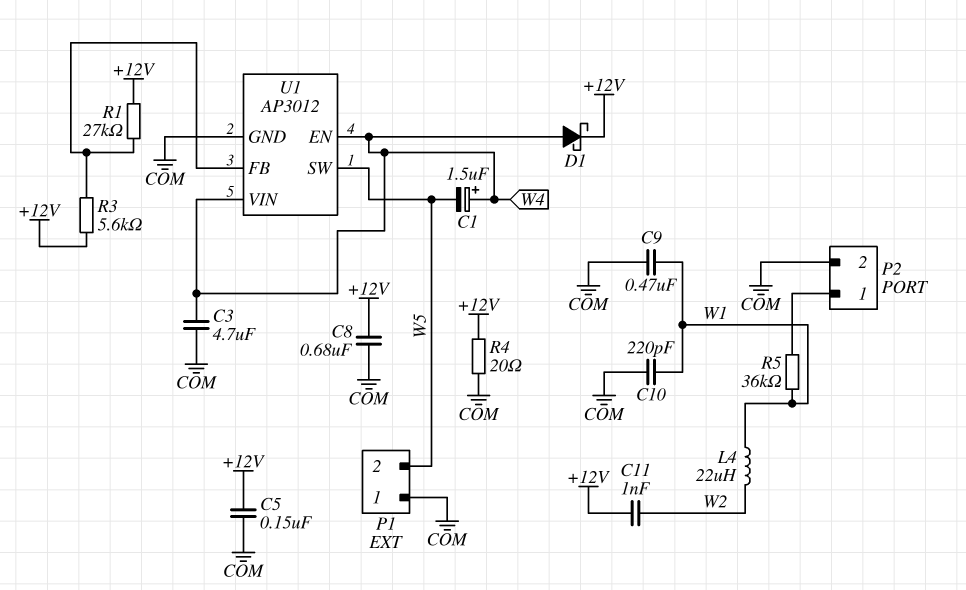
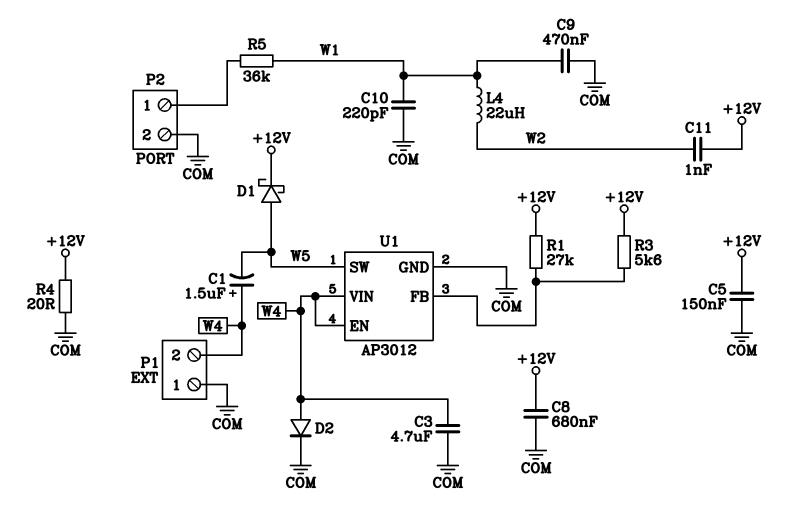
D1: schottky (A W4, K +12V) -> schottky (A W5, K +12V)
D2: none -> diode (A W4, K COM)
P1 pin 2: W5 -> W4

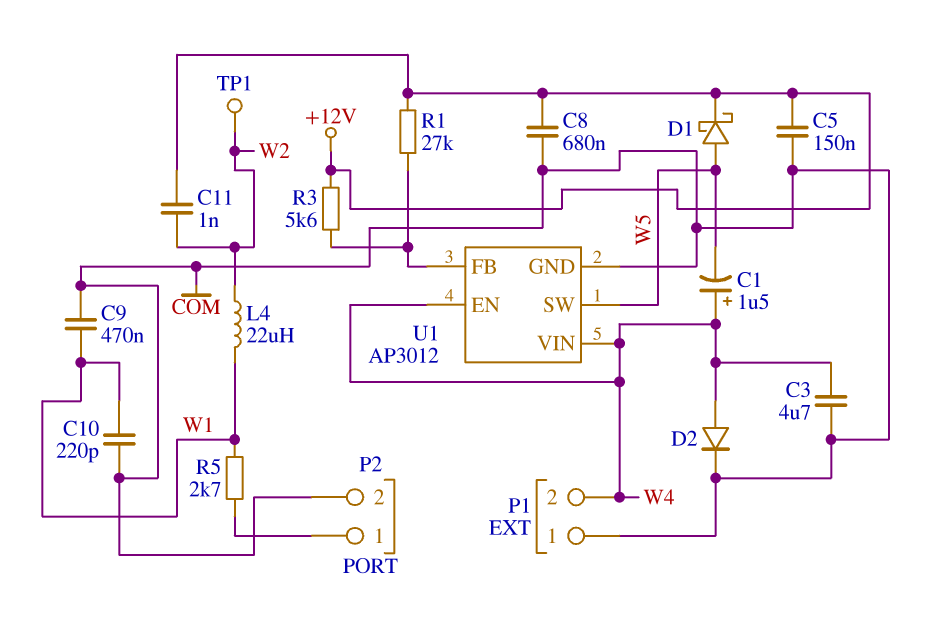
R4: 20 (+12V, COM) -> none
R5: 36k (P2/1, W1) -> 2.7k (P2/1, W1)
TP1: none -> test point (W2)

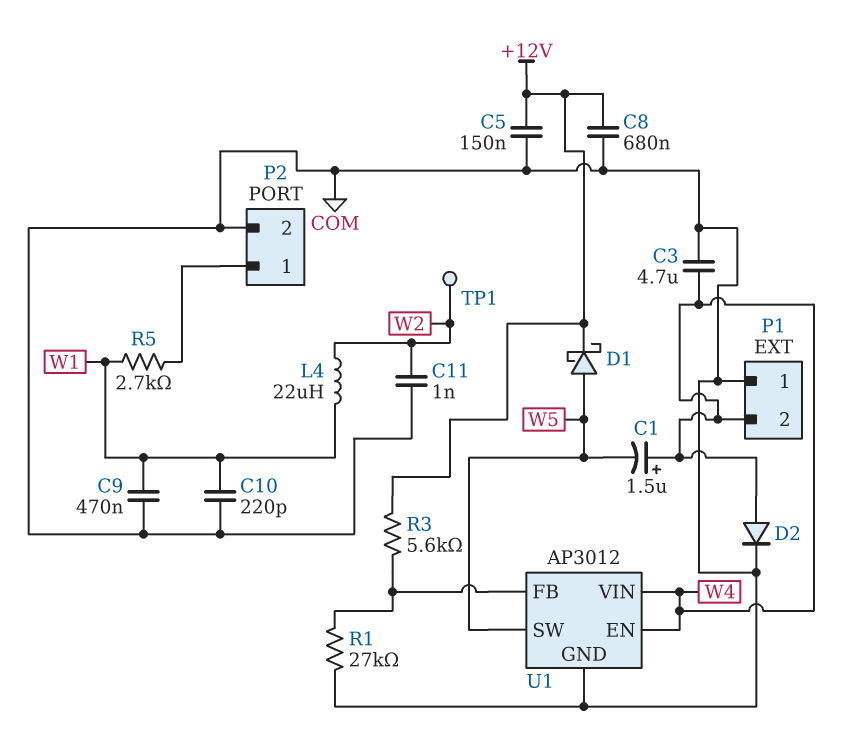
C11: 1nF (+12V, W2) -> 1nF (COM, W2)
R1: 27k (+12V, U1/FB) -> 27k (COM, U1/FB)

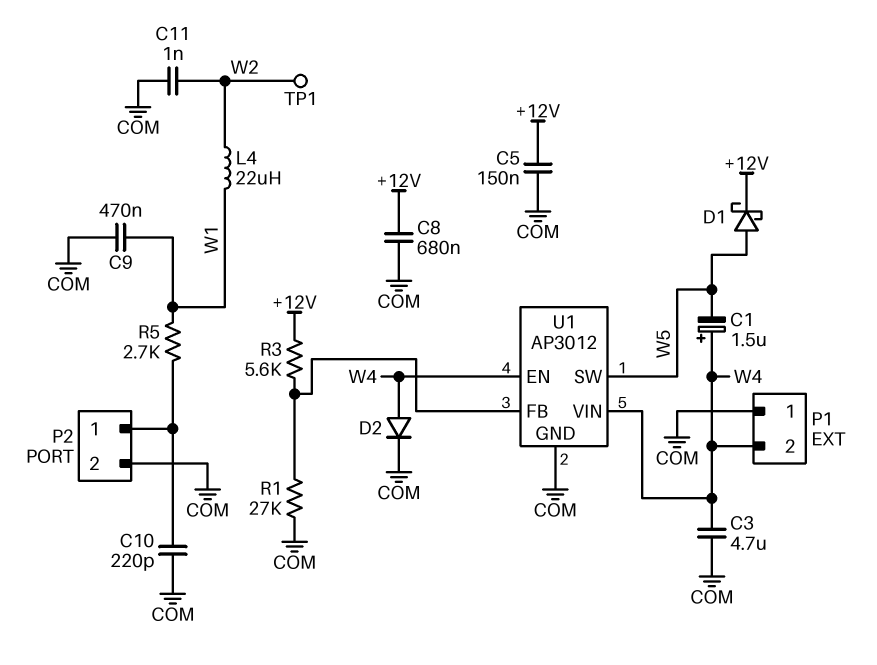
C10: 220pF (COM, W1) -> 220pF (COM, P2/1)

